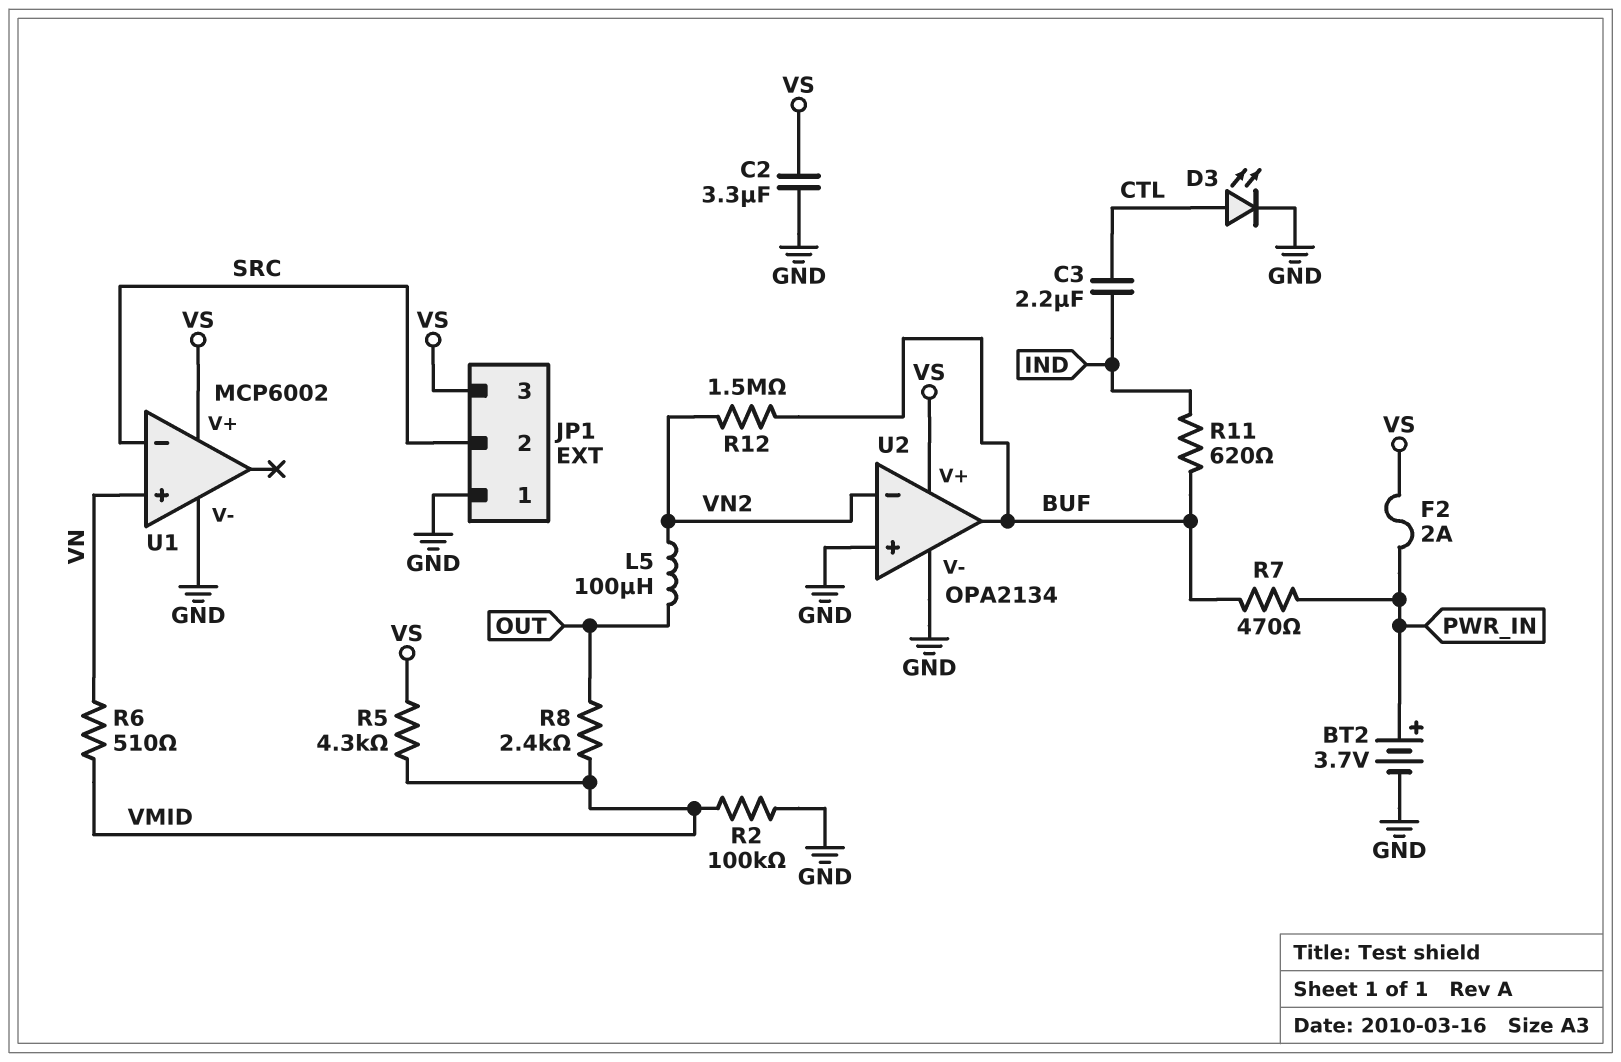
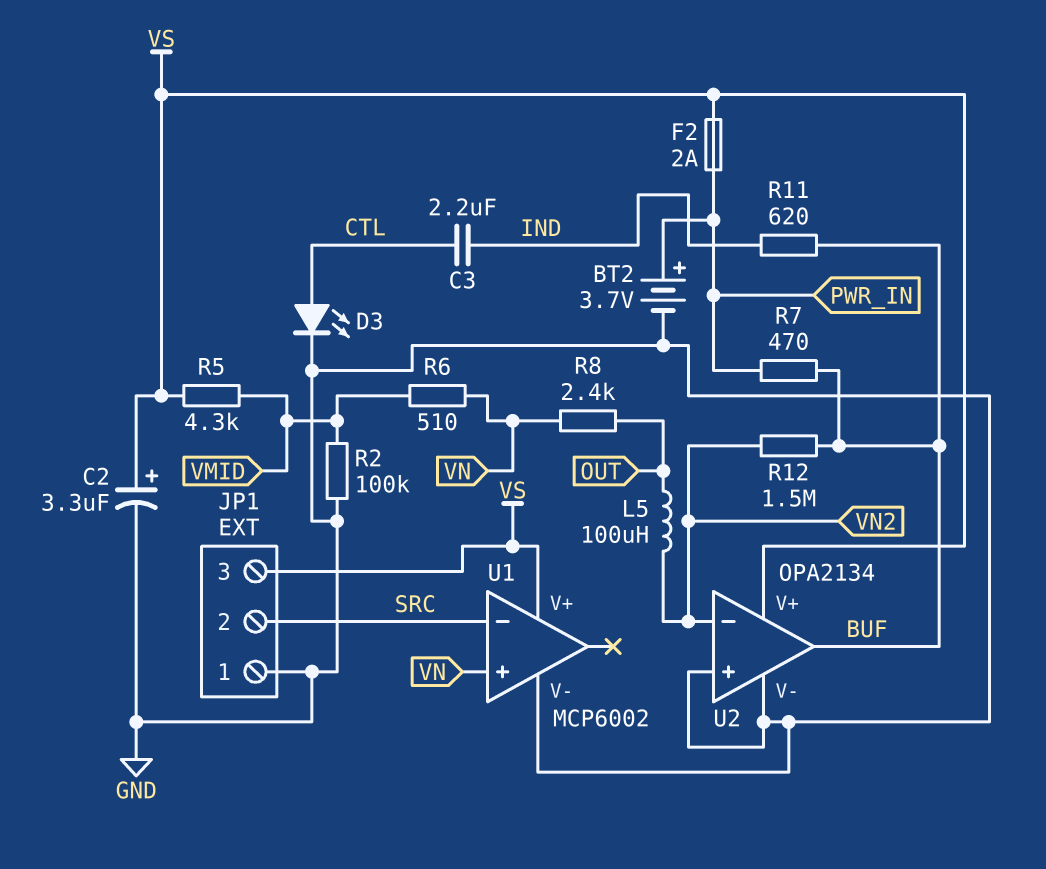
C2: 3.3uF (GND, VS) -> 3.3uF (plus VS, minus GND)
R8: 2.4k (OUT, VMID) -> 2.4k (OUT, VN)

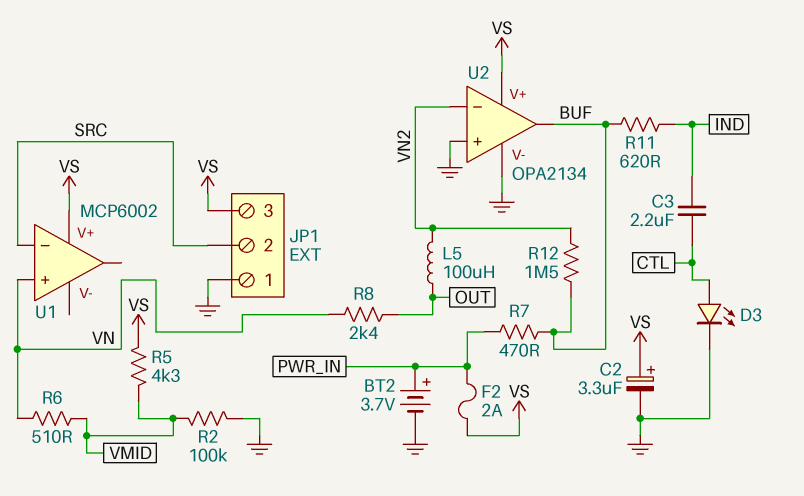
U1 pin V-: GND -> none

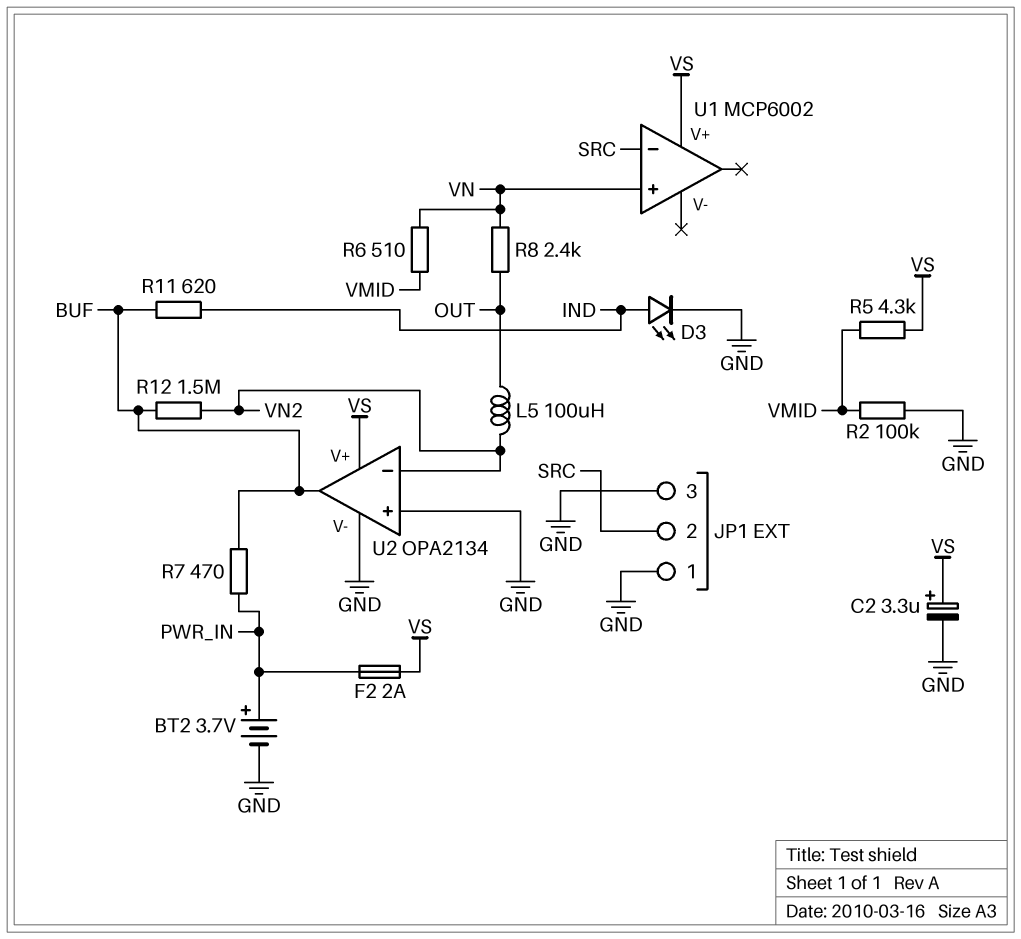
C3: 2.2uF (CTL, IND) -> none
D3: LED (A CTL, K GND) -> LED (A IND, K GND)
JP1 pin 3: VS -> GND

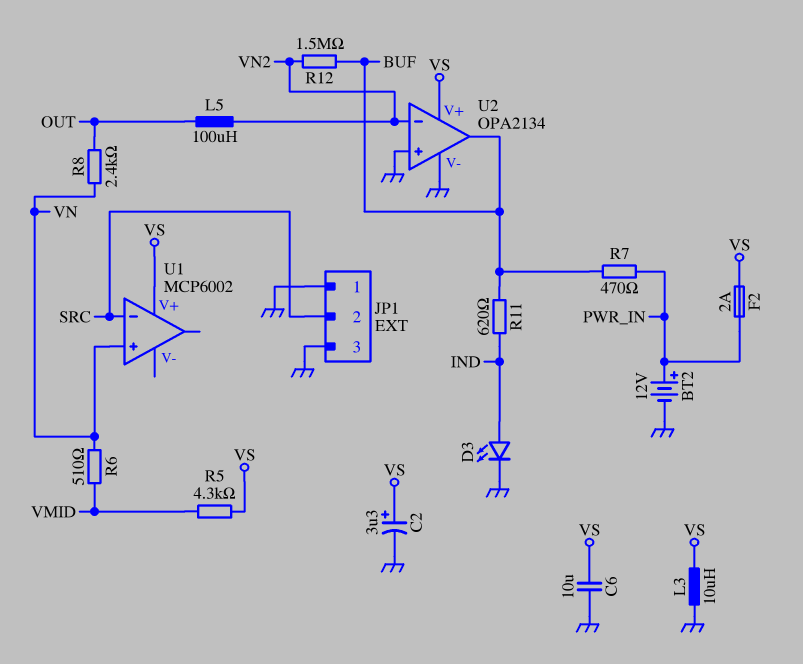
BT2: 3.7V (plus PWR_IN, minus GND) -> 12V (plus PWR_IN, minus GND)
C6: none -> 10uF (GND, VS)
L3: none -> 10uH (GND, VS)
R2: 100k (GND, VMID) -> none

